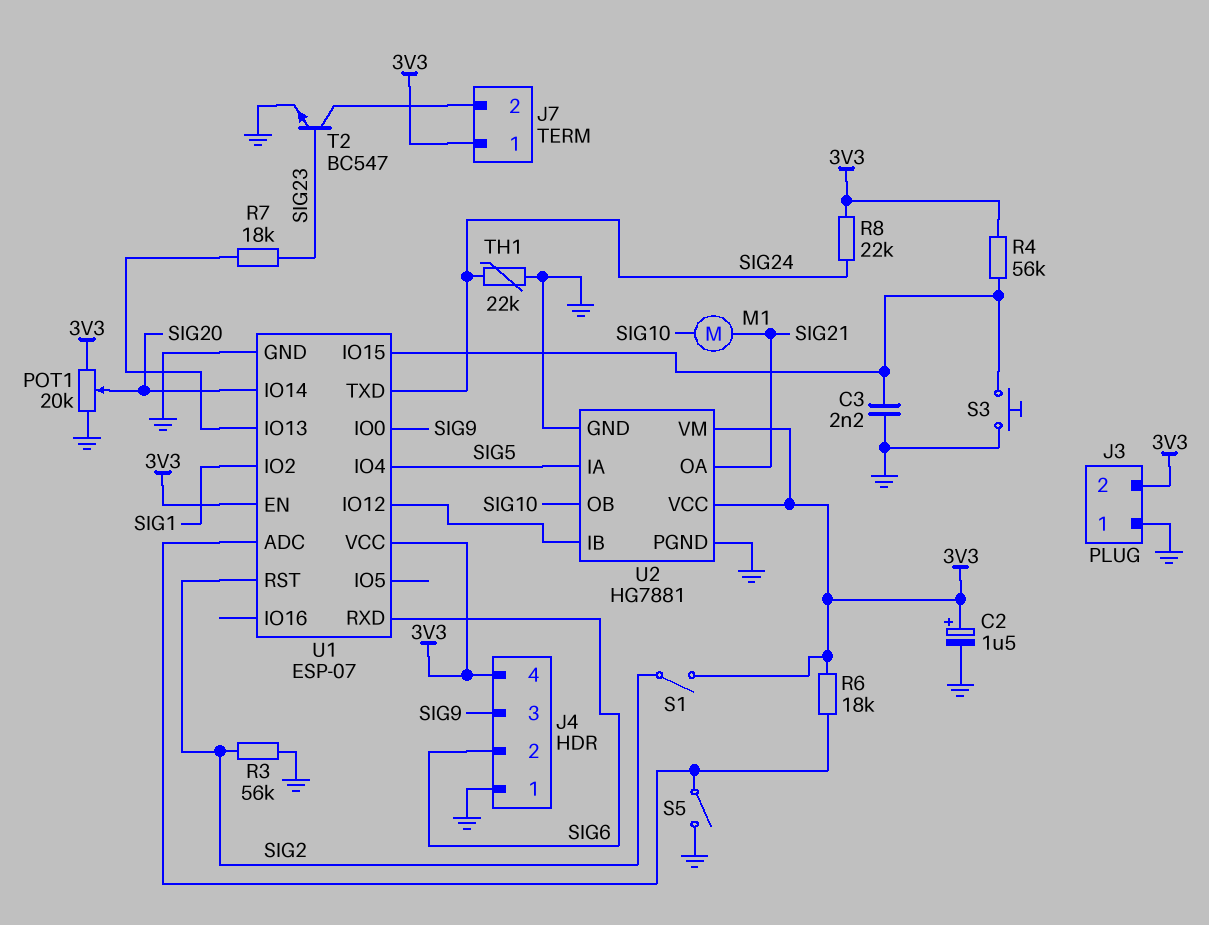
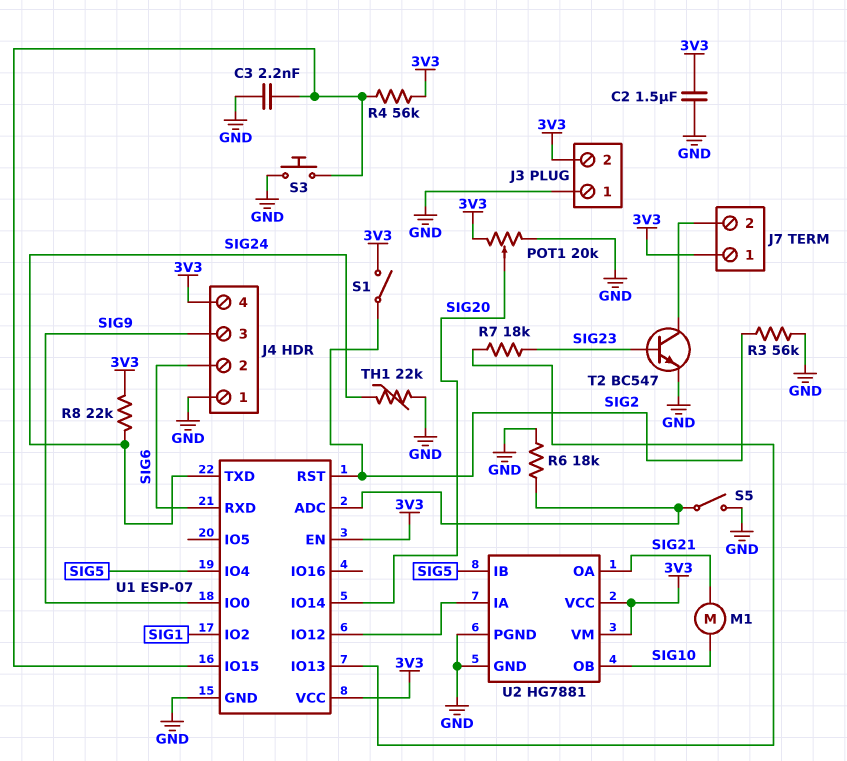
C2: 1.5uF (plus 3V3, minus GND) -> 1.5uF (3V3, GND)
R6: 18k (3V3, U1/ADC) -> 18k (GND, U1/ADC)
U2 pin IA: SIG5 -> U1/IO12
U2 pin IB: U1/IO12 -> SIG5

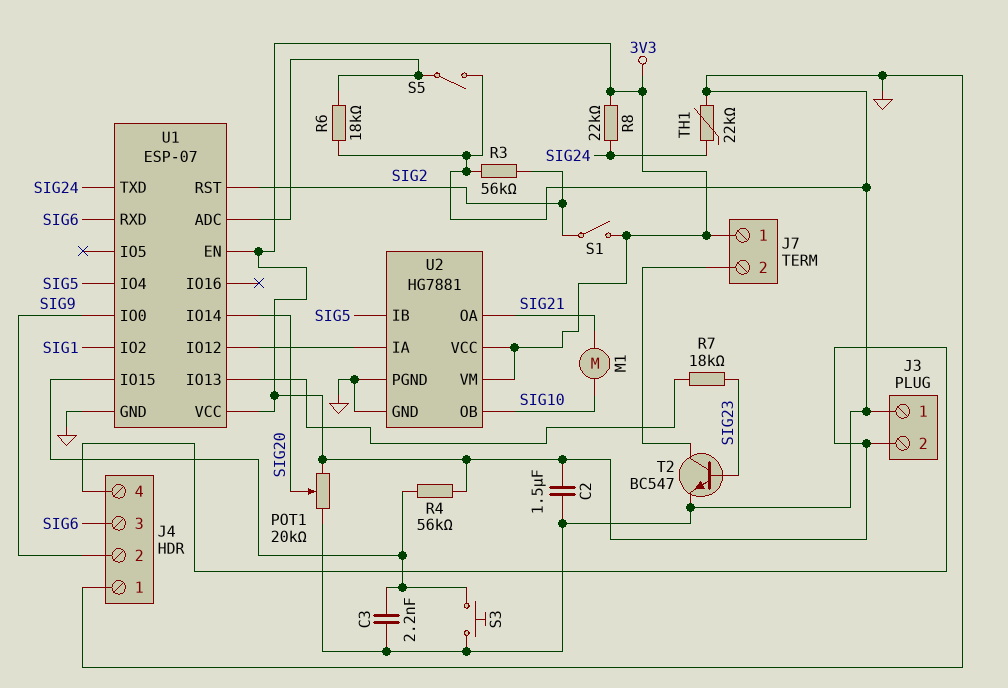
J4 pin 2: SIG6 -> SIG9
J4 pin 3: SIG9 -> SIG6

